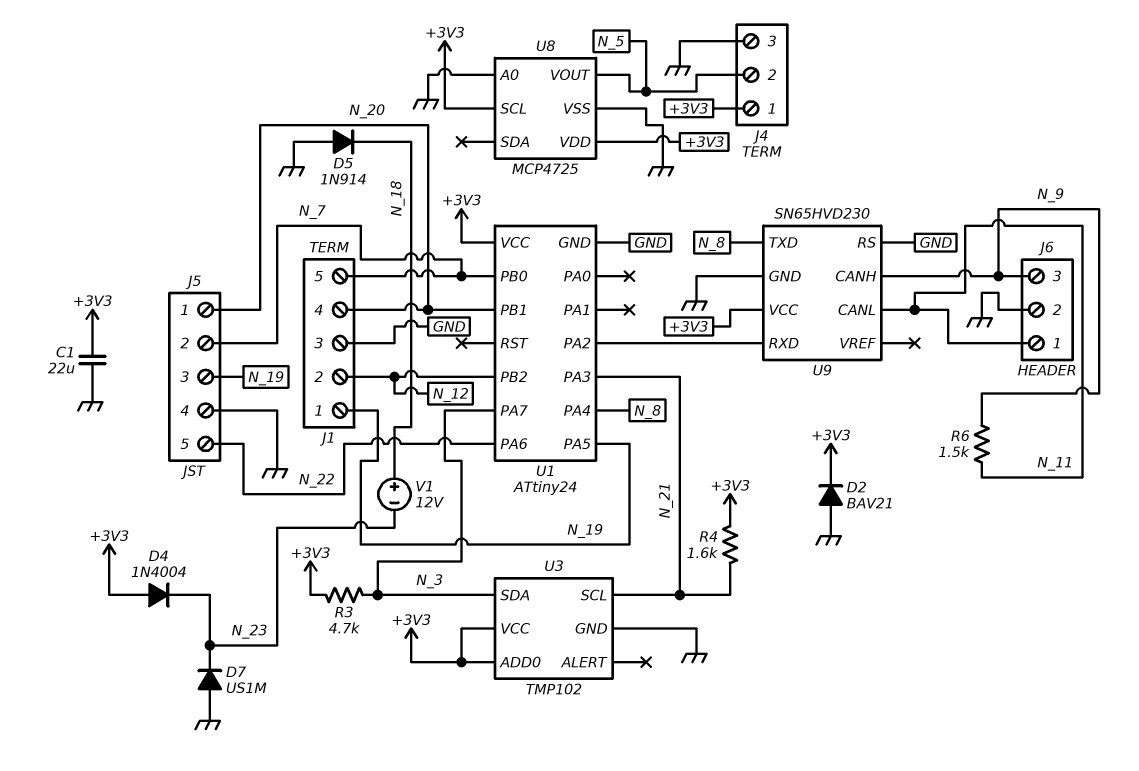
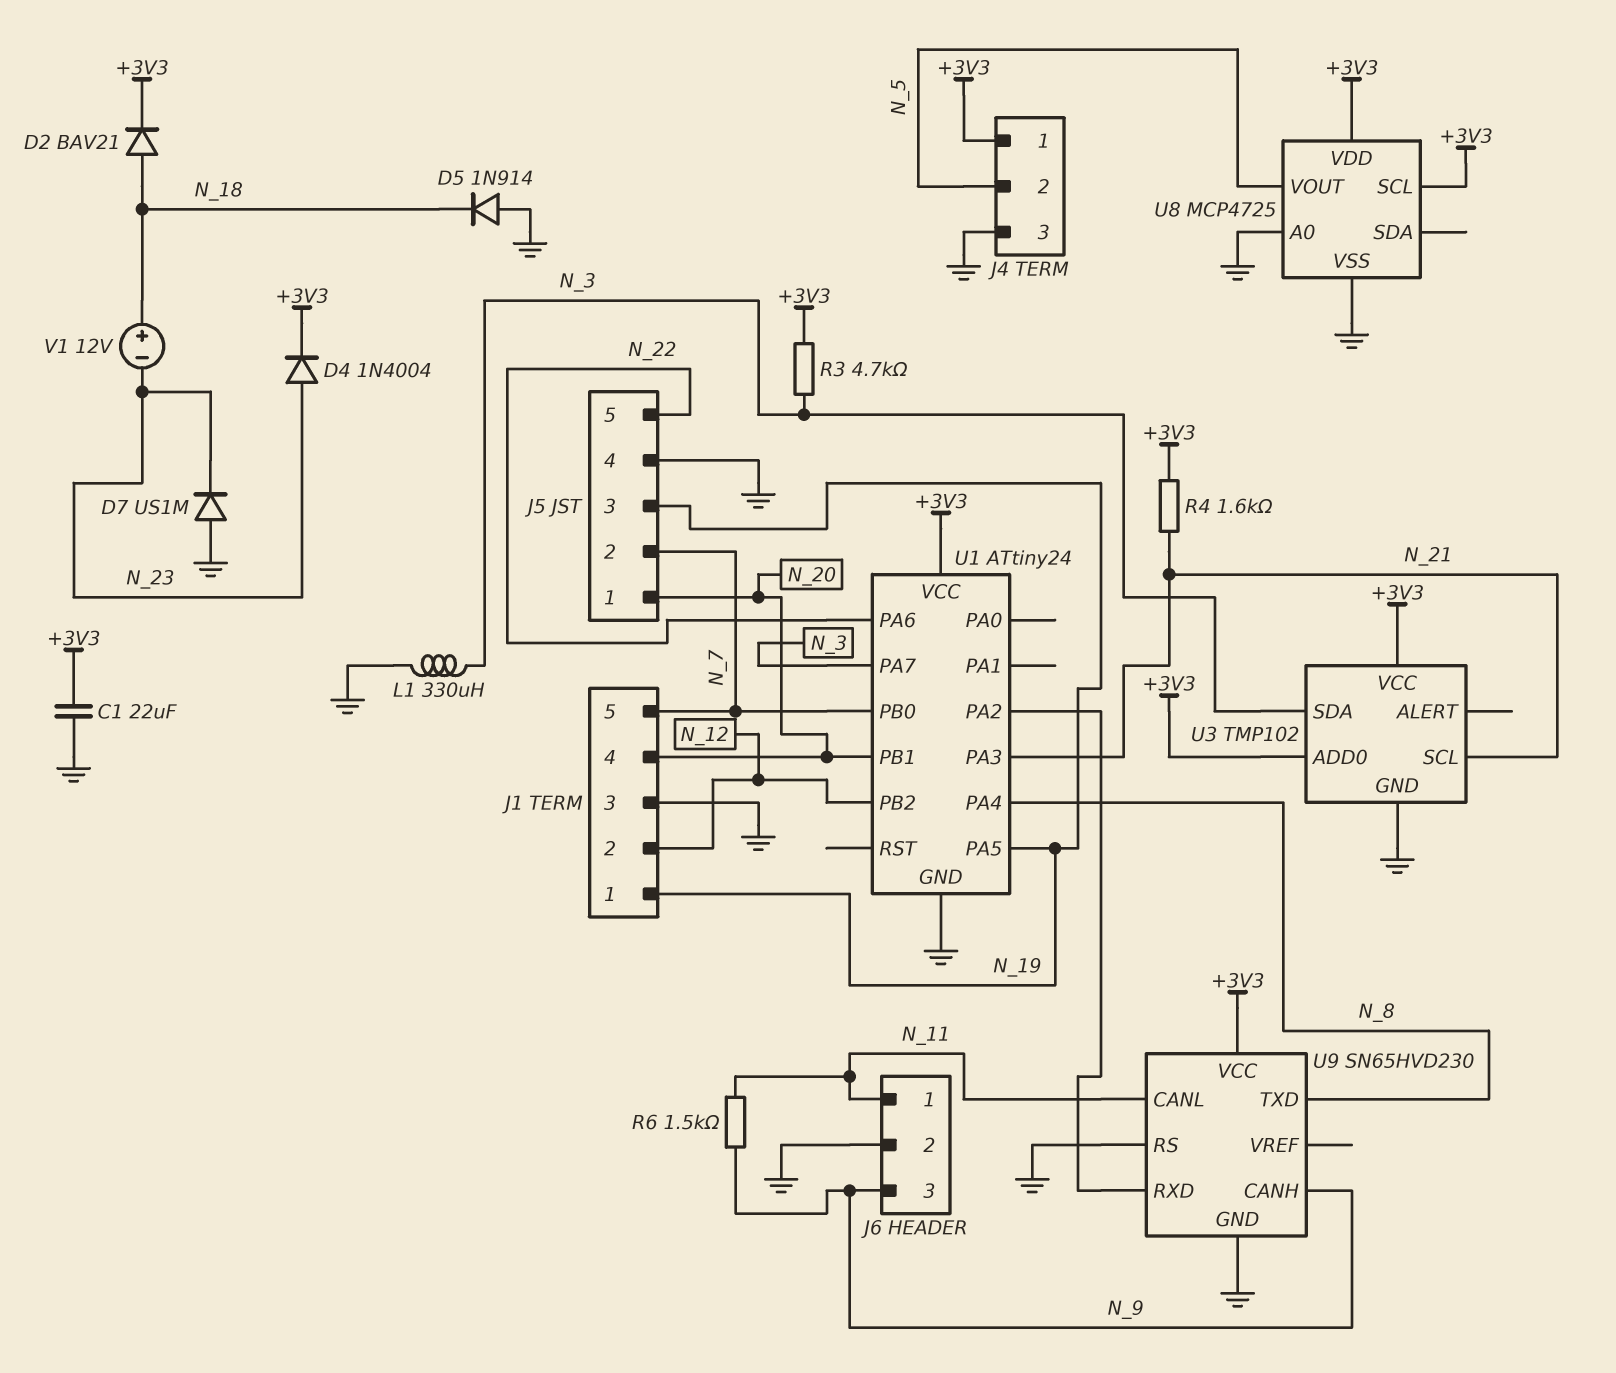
D2: diode BAV21 (A GND, K +3V3) -> diode BAV21 (A N_18, K +3V3)
D4: diode 1N4004 (A +3V3, K N_23) -> diode 1N4004 (A N_23, K +3V3)
L1: none -> 330uH (GND, N_3)

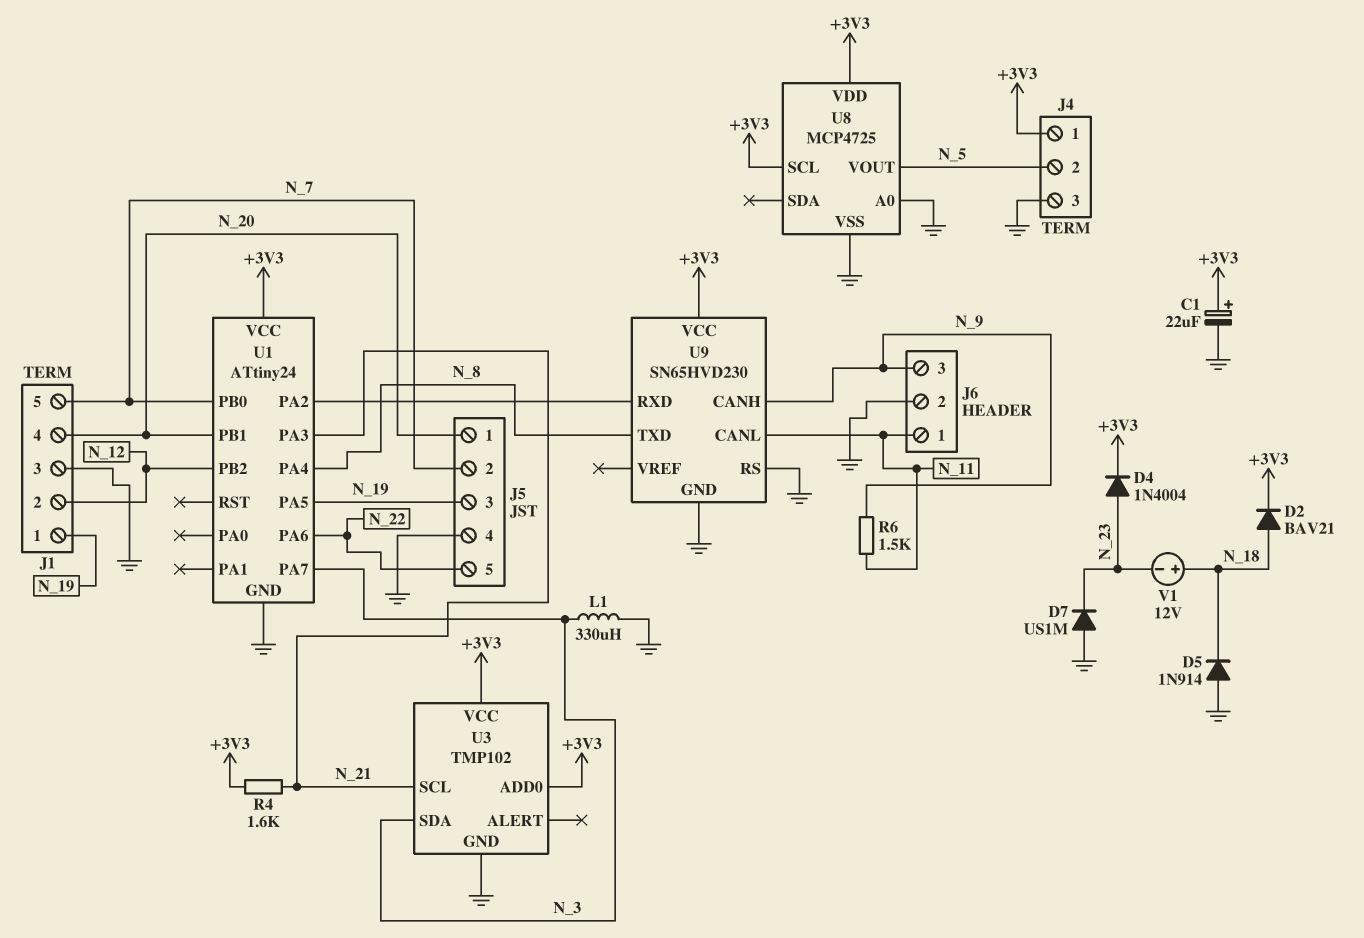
C1: 22uF (+3V3, GND) -> 22uF (plus +3V3, minus GND)
R3: 4.7k (+3V3, N_3) -> none

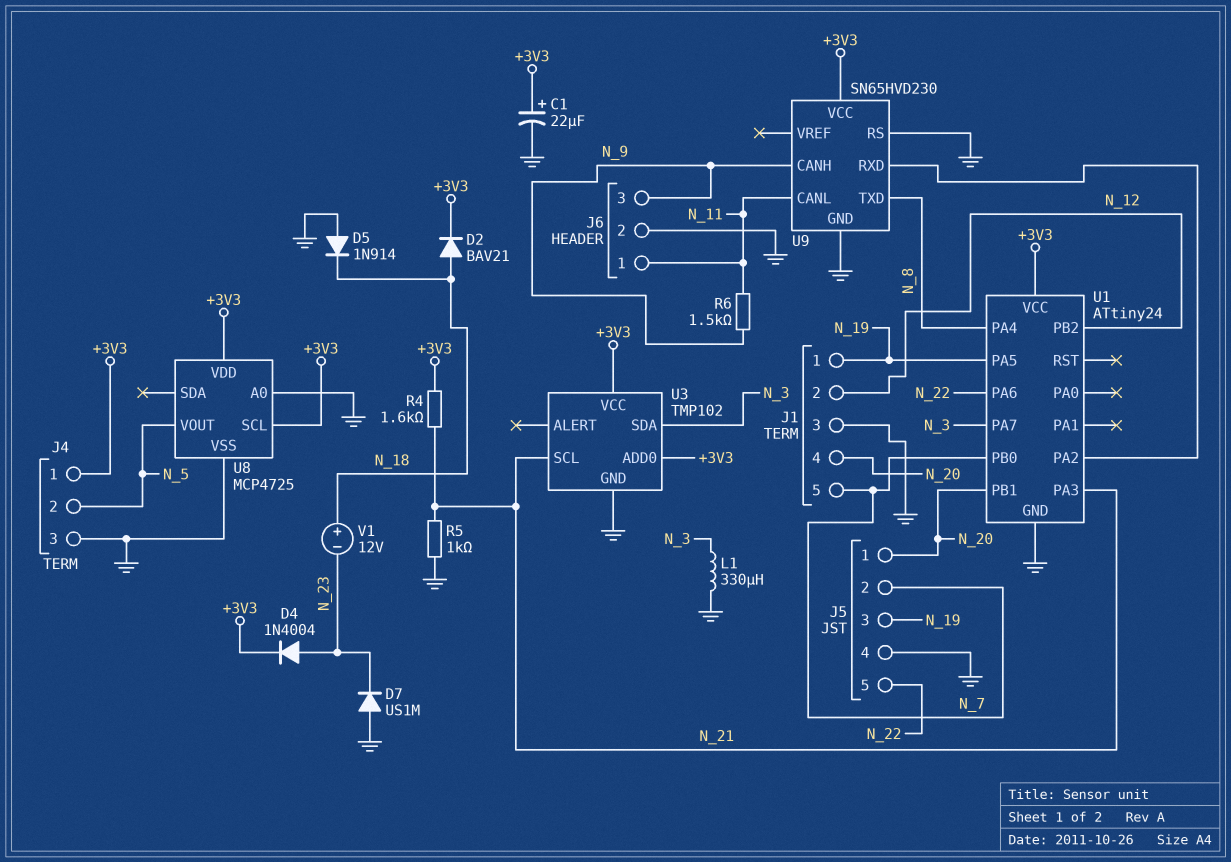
R5: none -> 1k (GND, N_21)

